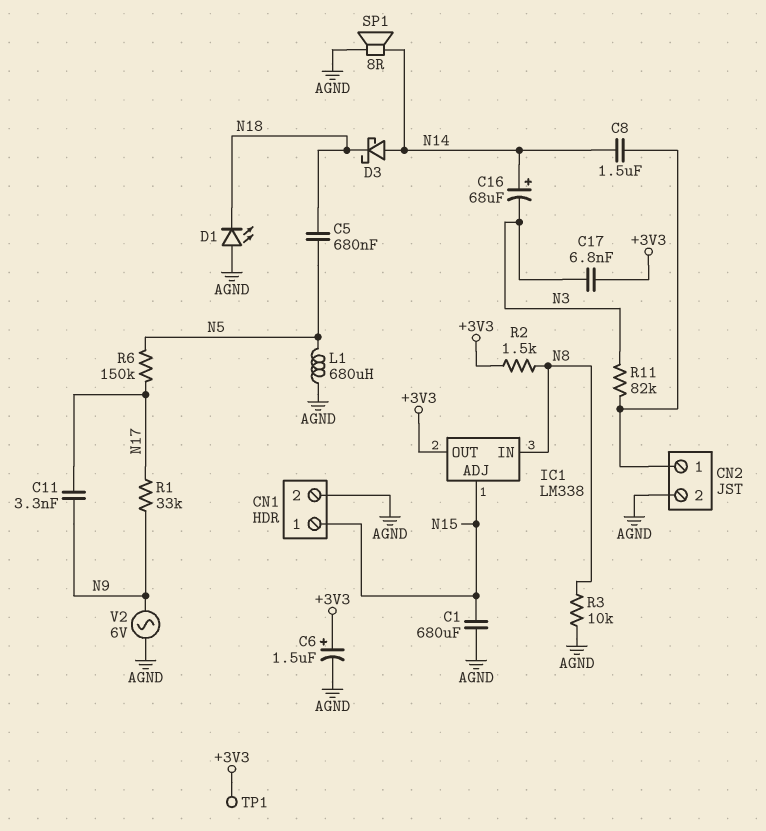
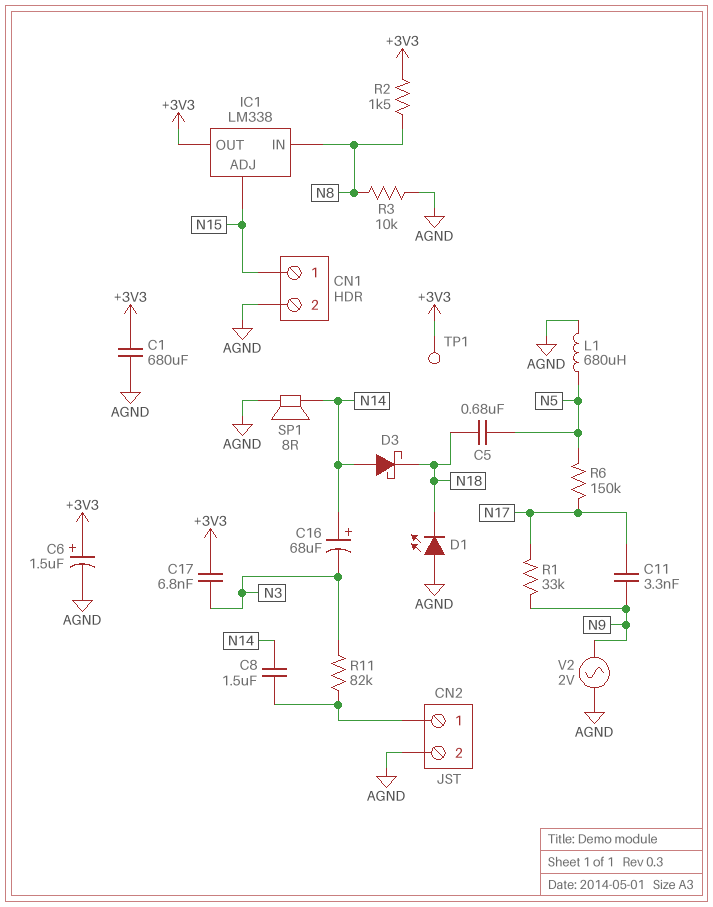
C1: 680uF (AGND, N15) -> 680uF (+3V3, AGND)
V2: AC 6V (AGND, N9) -> AC 2V (AGND, N9)

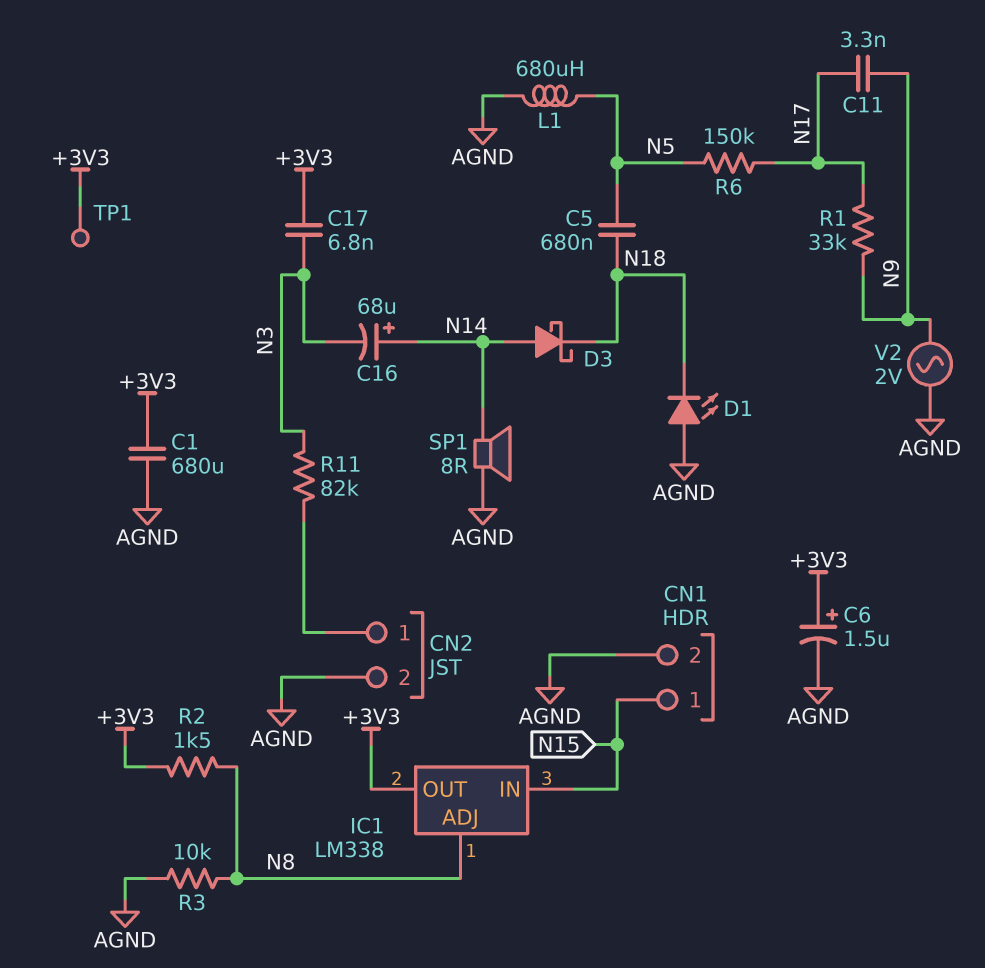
C8: 1.5uF (CN2/1, N14) -> none
IC1 pin ADJ: N15 -> N8
IC1 pin IN: N8 -> N15

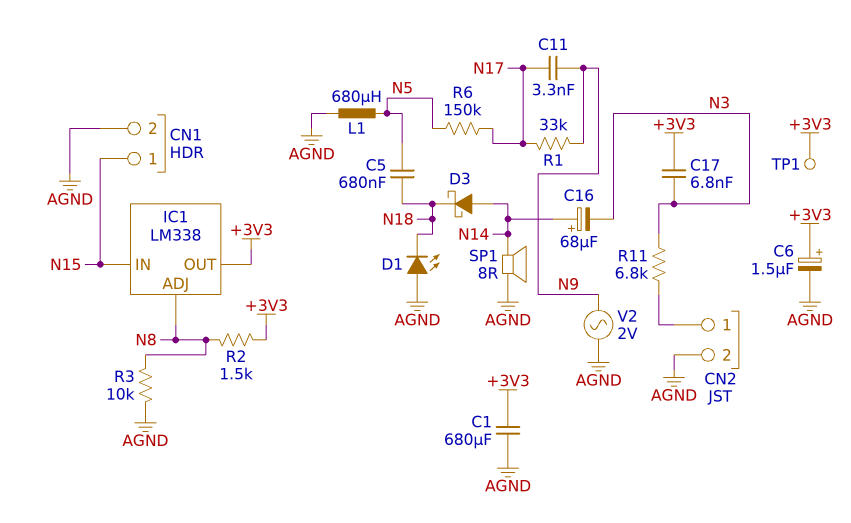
R11: 82k (CN2/1, N3) -> 6.8k (CN2/1, N3)

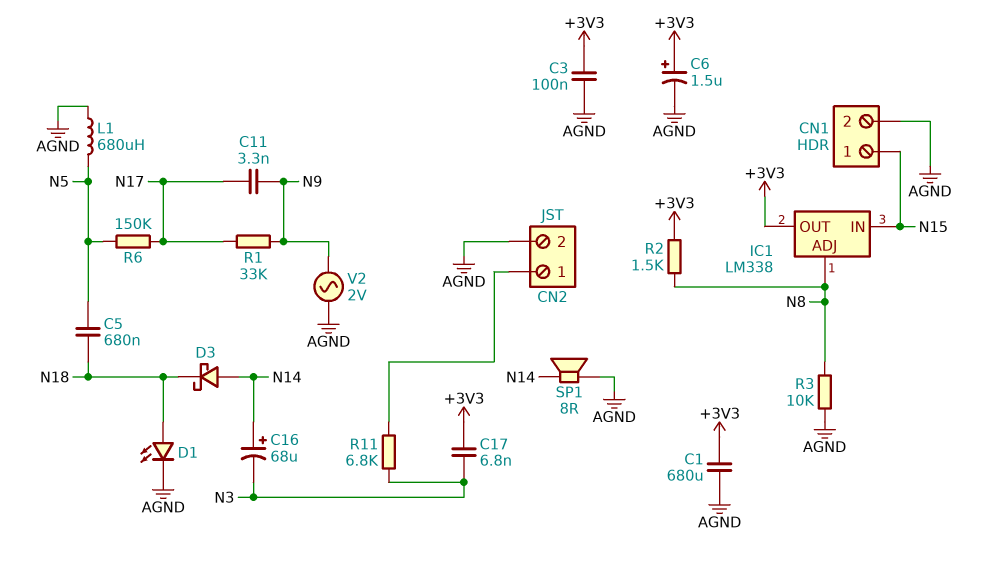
C3: none -> 100nF (+3V3, AGND)
D1: LED (A AGND, K N18) -> LED (A N18, K AGND)
TP1: test point (+3V3) -> none

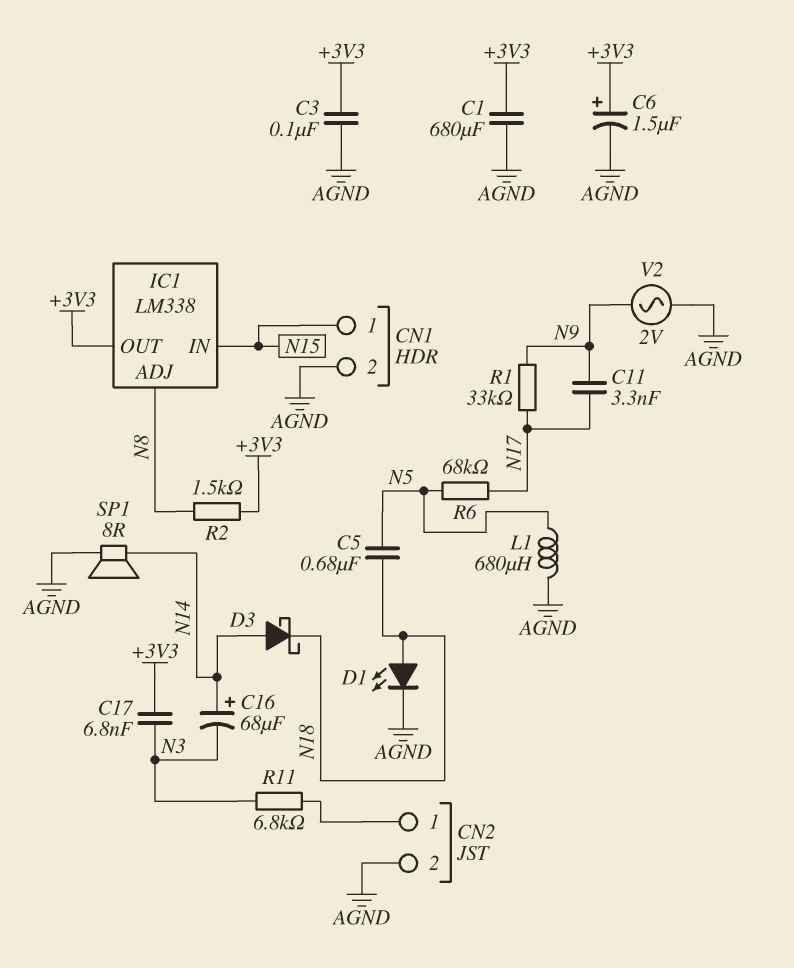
R3: 10k (AGND, N8) -> none
R6: 150k (N5, N17) -> 68k (N5, N17)

